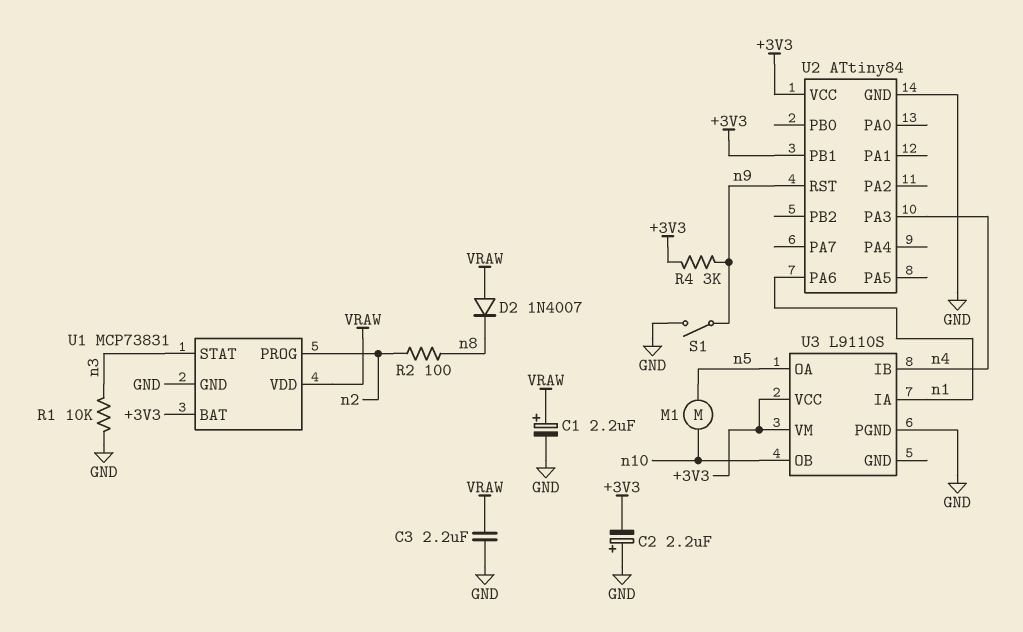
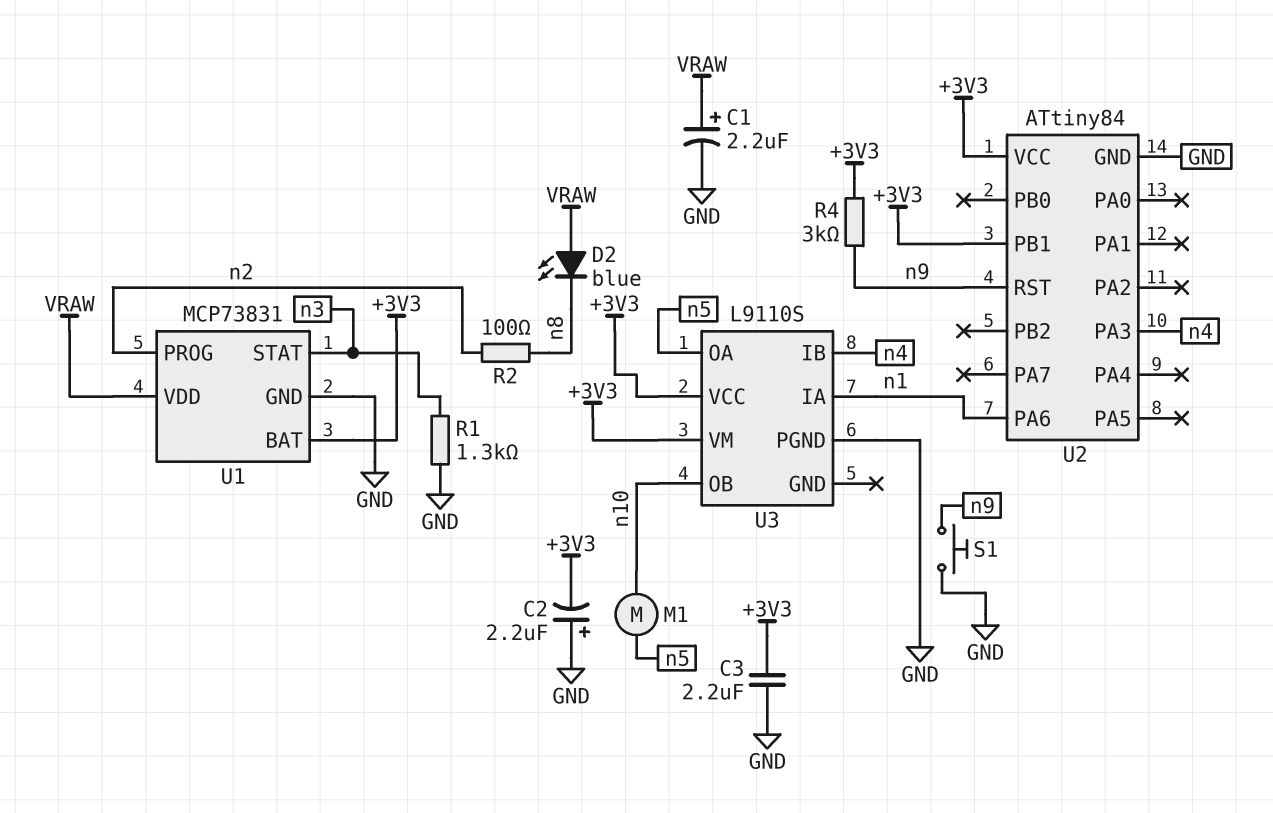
C3: 2.2uF (GND, VRAW) -> 2.2uF (+3V3, GND)
D2: diode 1N4007 (A VRAW, K n8) -> LED blue (A VRAW, K n8)
R1: 10k (GND, n3) -> 1.3k (GND, n3)
S1: switch (GND, n9) -> button (GND, n9)

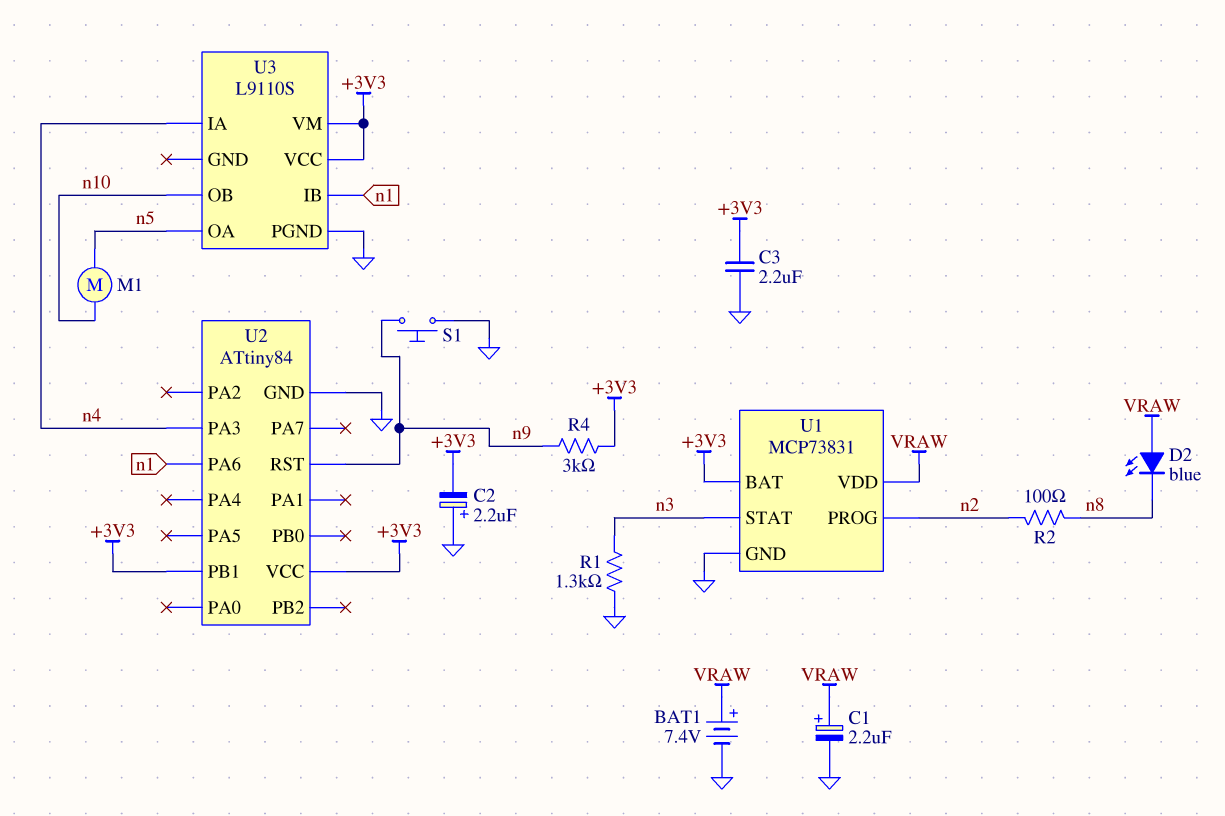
BAT1: none -> 7.4V (plus VRAW, minus GND)
U3 pin IA: n1 -> n4
U3 pin IB: n4 -> n1

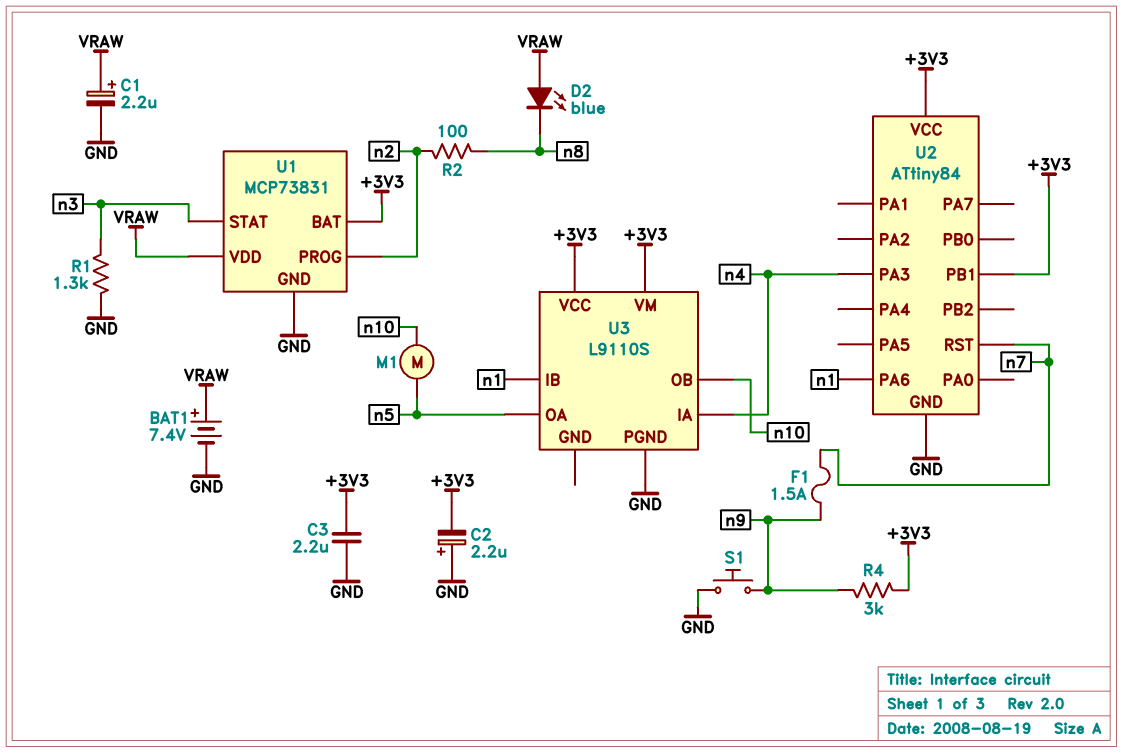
F1: none -> 1.5A (n7, n9)
U2 pin RST: n9 -> n7

